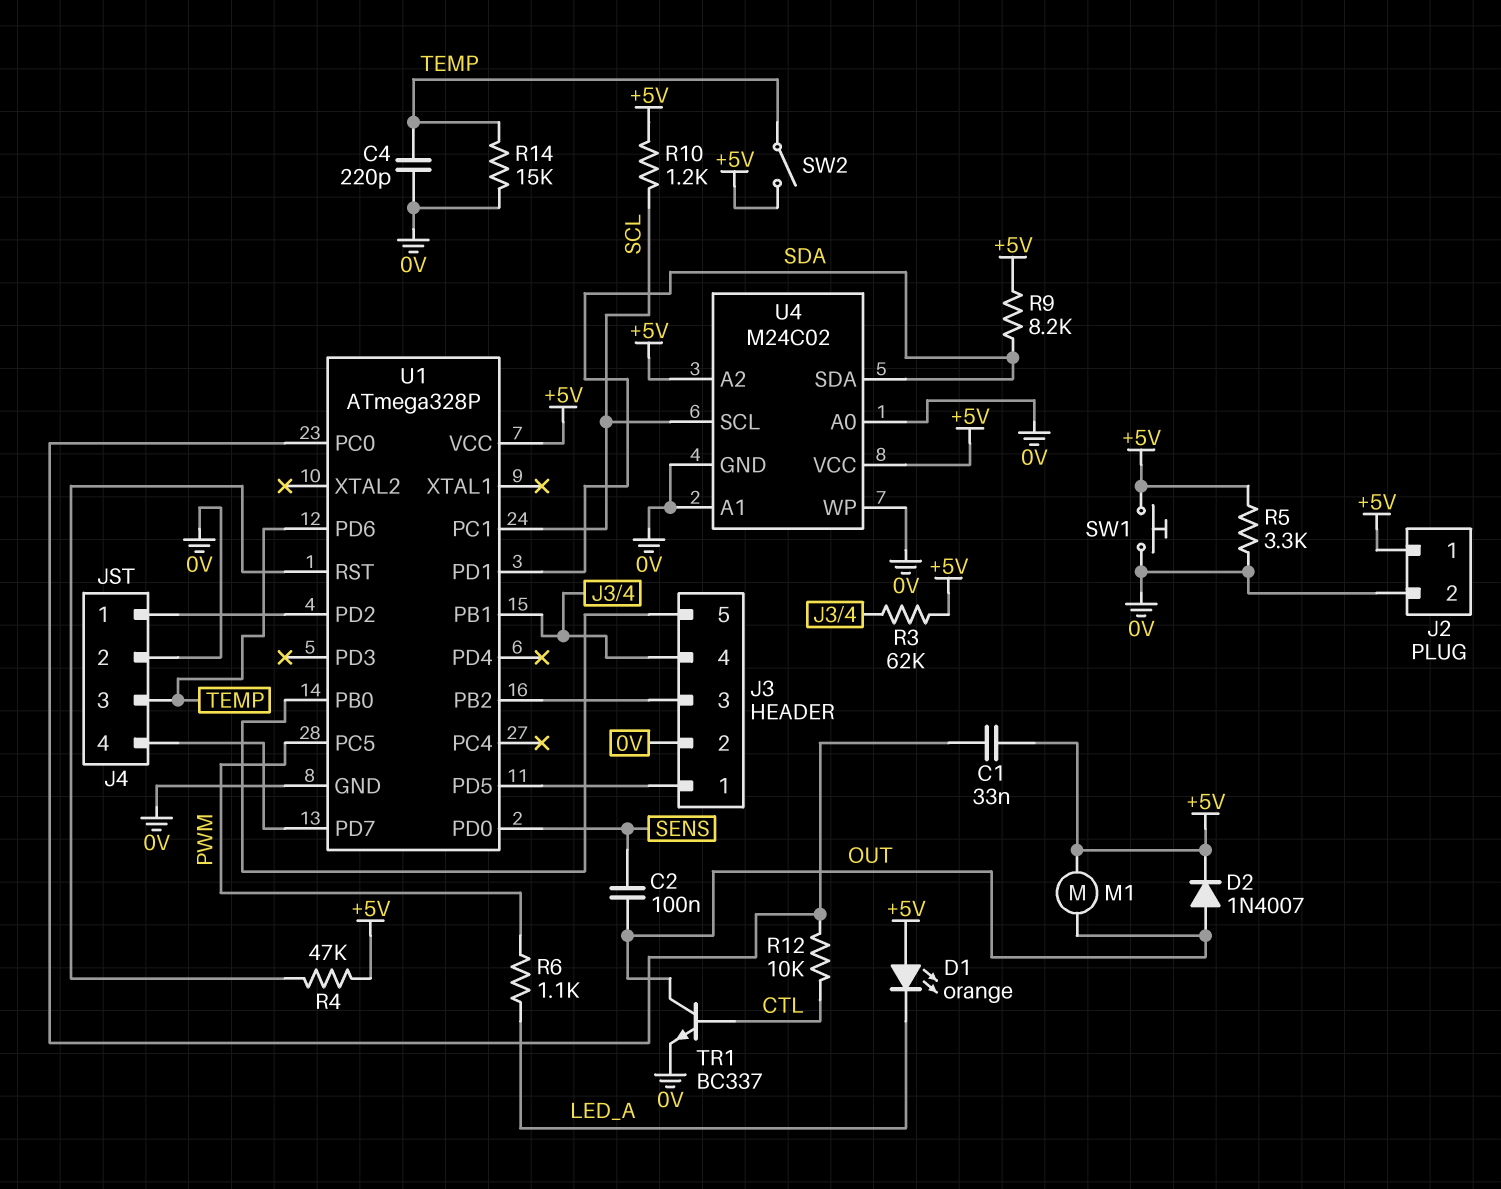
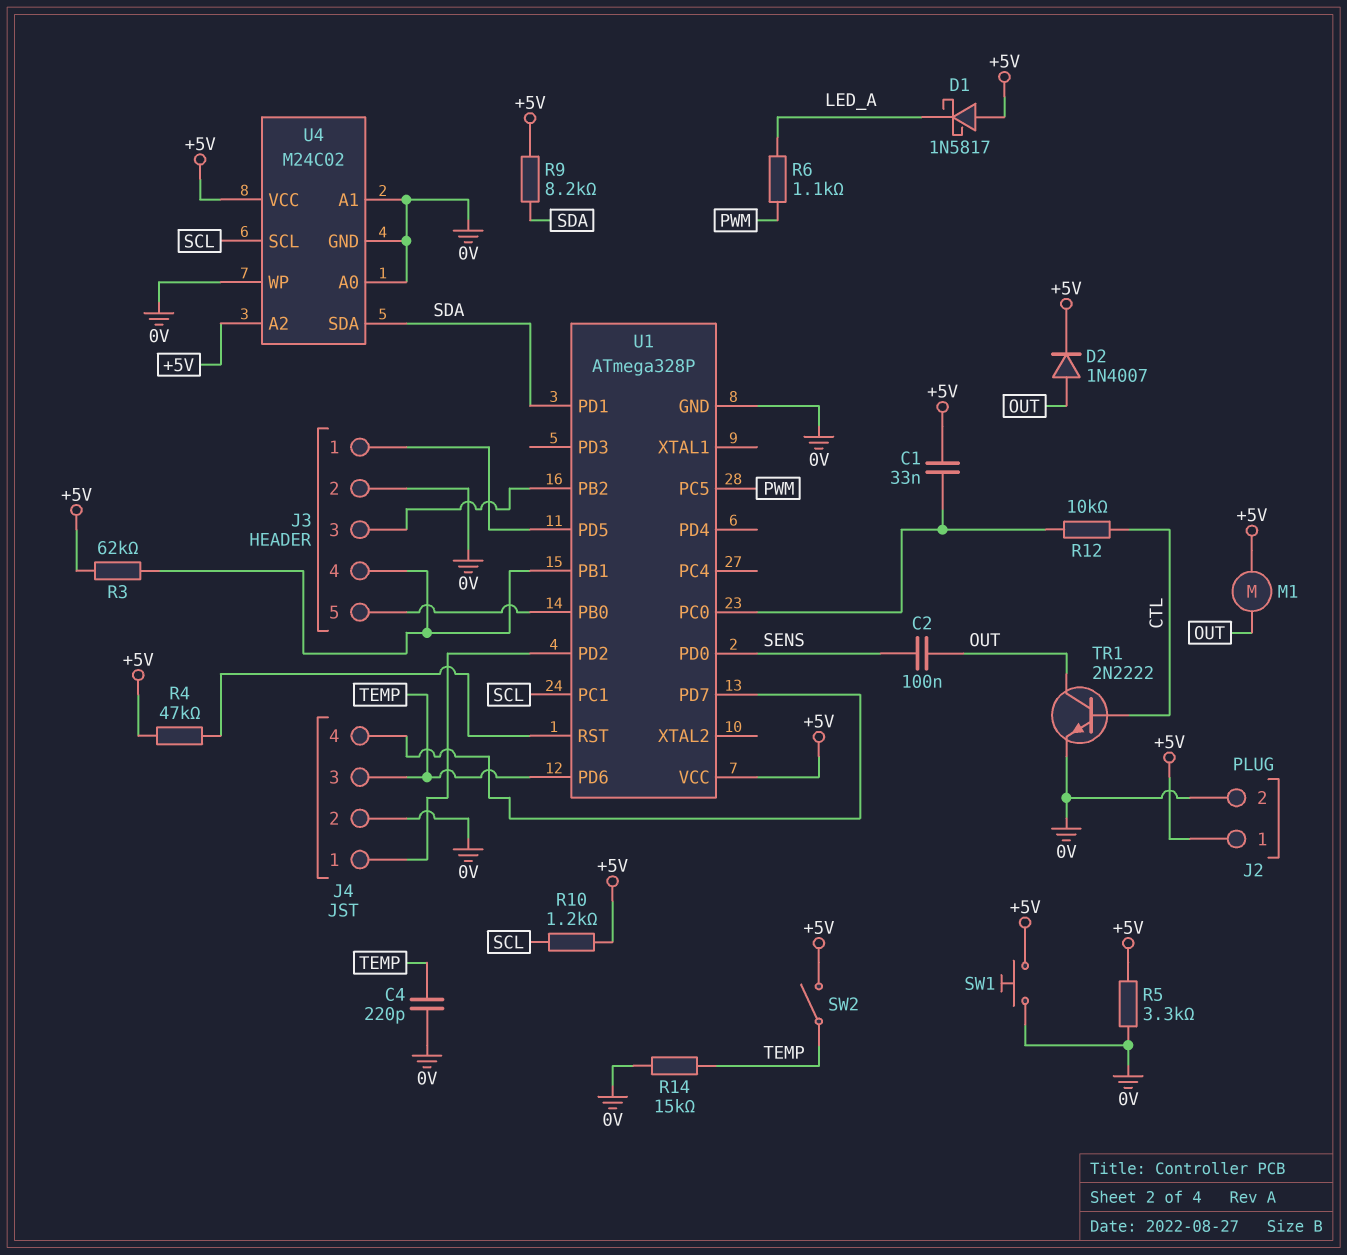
D1: LED orange (A +5V, K LED_A) -> schottky 1N5817 (A +5V, K LED_A)
TR1: NPN BC337 (B CTL, C OUT, E 0V) -> NPN 2N2222 (B CTL, C OUT, E 0V)

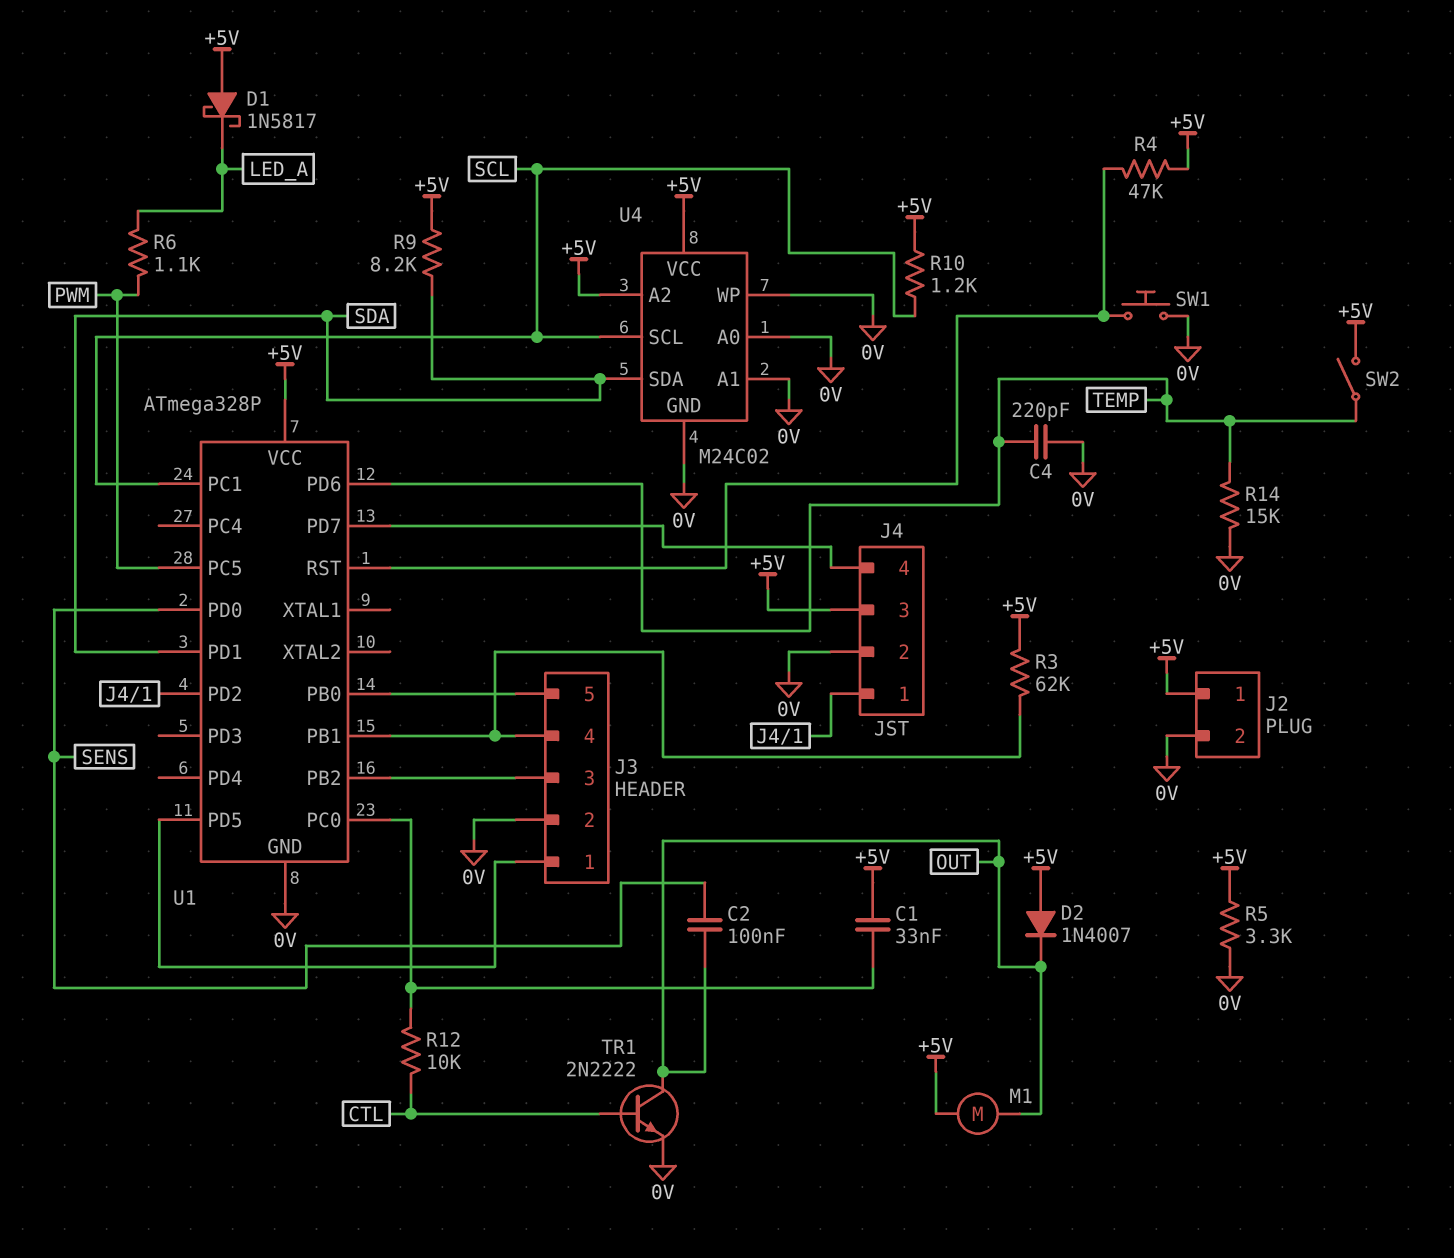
D2: diode 1N4007 (A OUT, K +5V) -> diode 1N4007 (A +5V, K OUT)
J4 pin 3: TEMP -> +5V
SW1: button (+5V, 0V) -> button (0V, U1/RST)

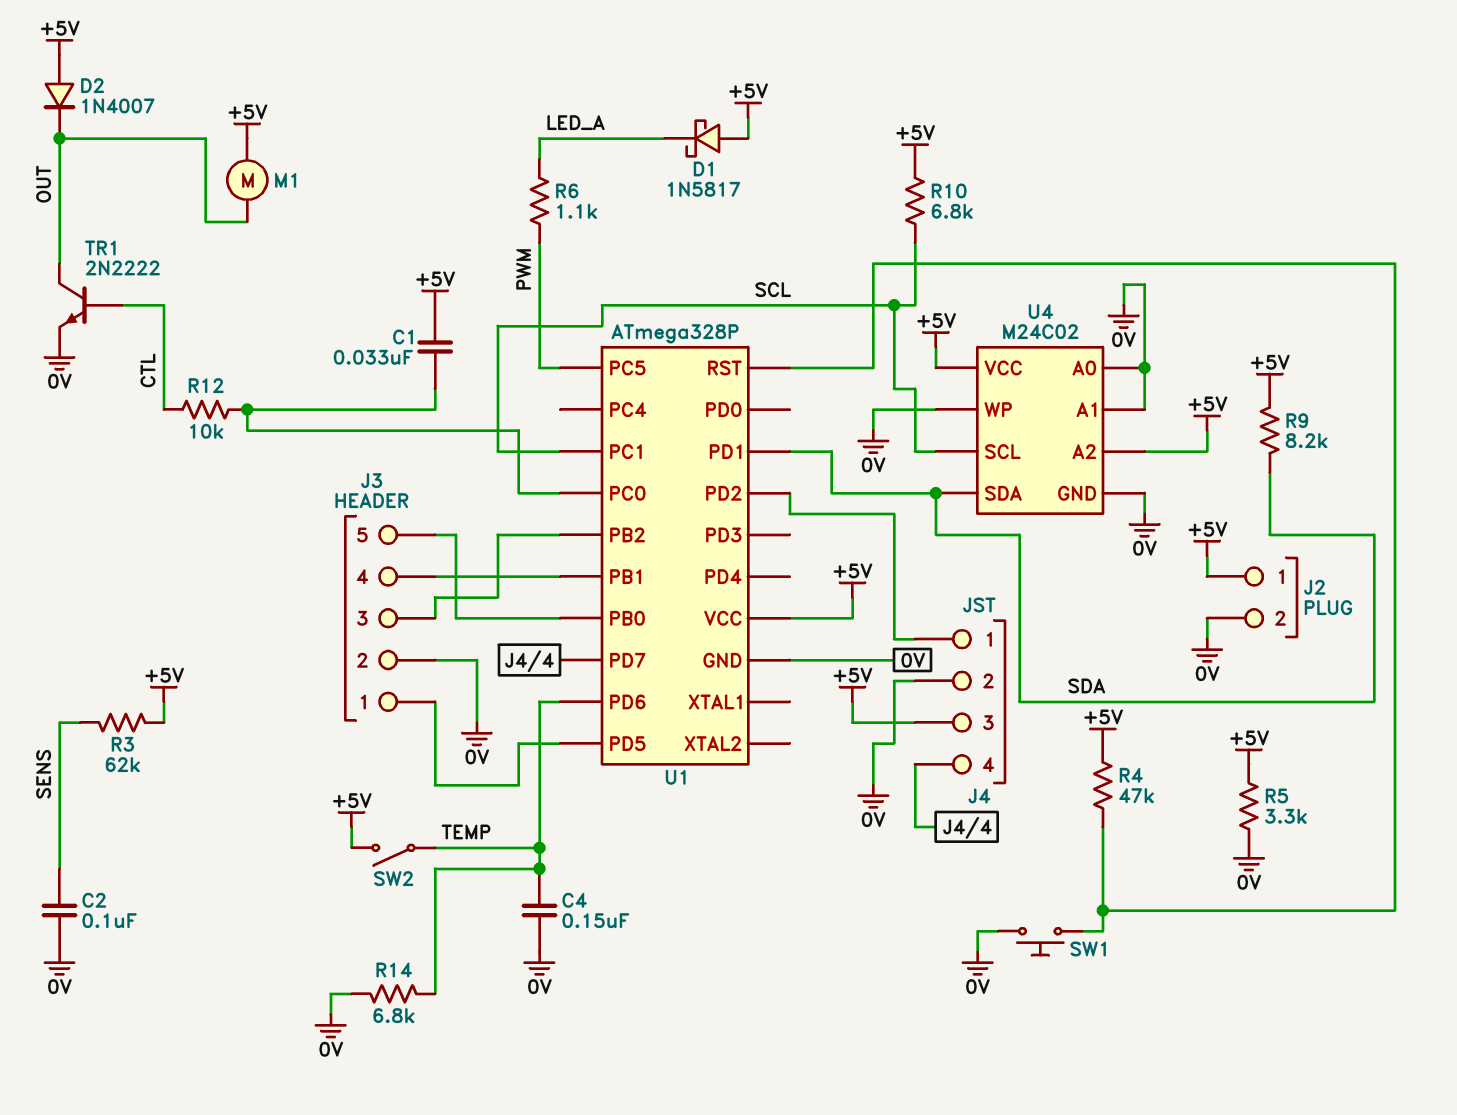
C2: 100nF (OUT, SENS) -> 100nF (0V, SENS)
C4: 220pF (0V, TEMP) -> 150nF (0V, TEMP)
R3: 62k (+5V, J3/4) -> 62k (+5V, SENS)
R10: 1.2k (+5V, SCL) -> 6.8k (+5V, SCL)
R14: 15k (0V, TEMP) -> 6.8k (0V, TEMP)
U1 pin PD0: SENS -> none

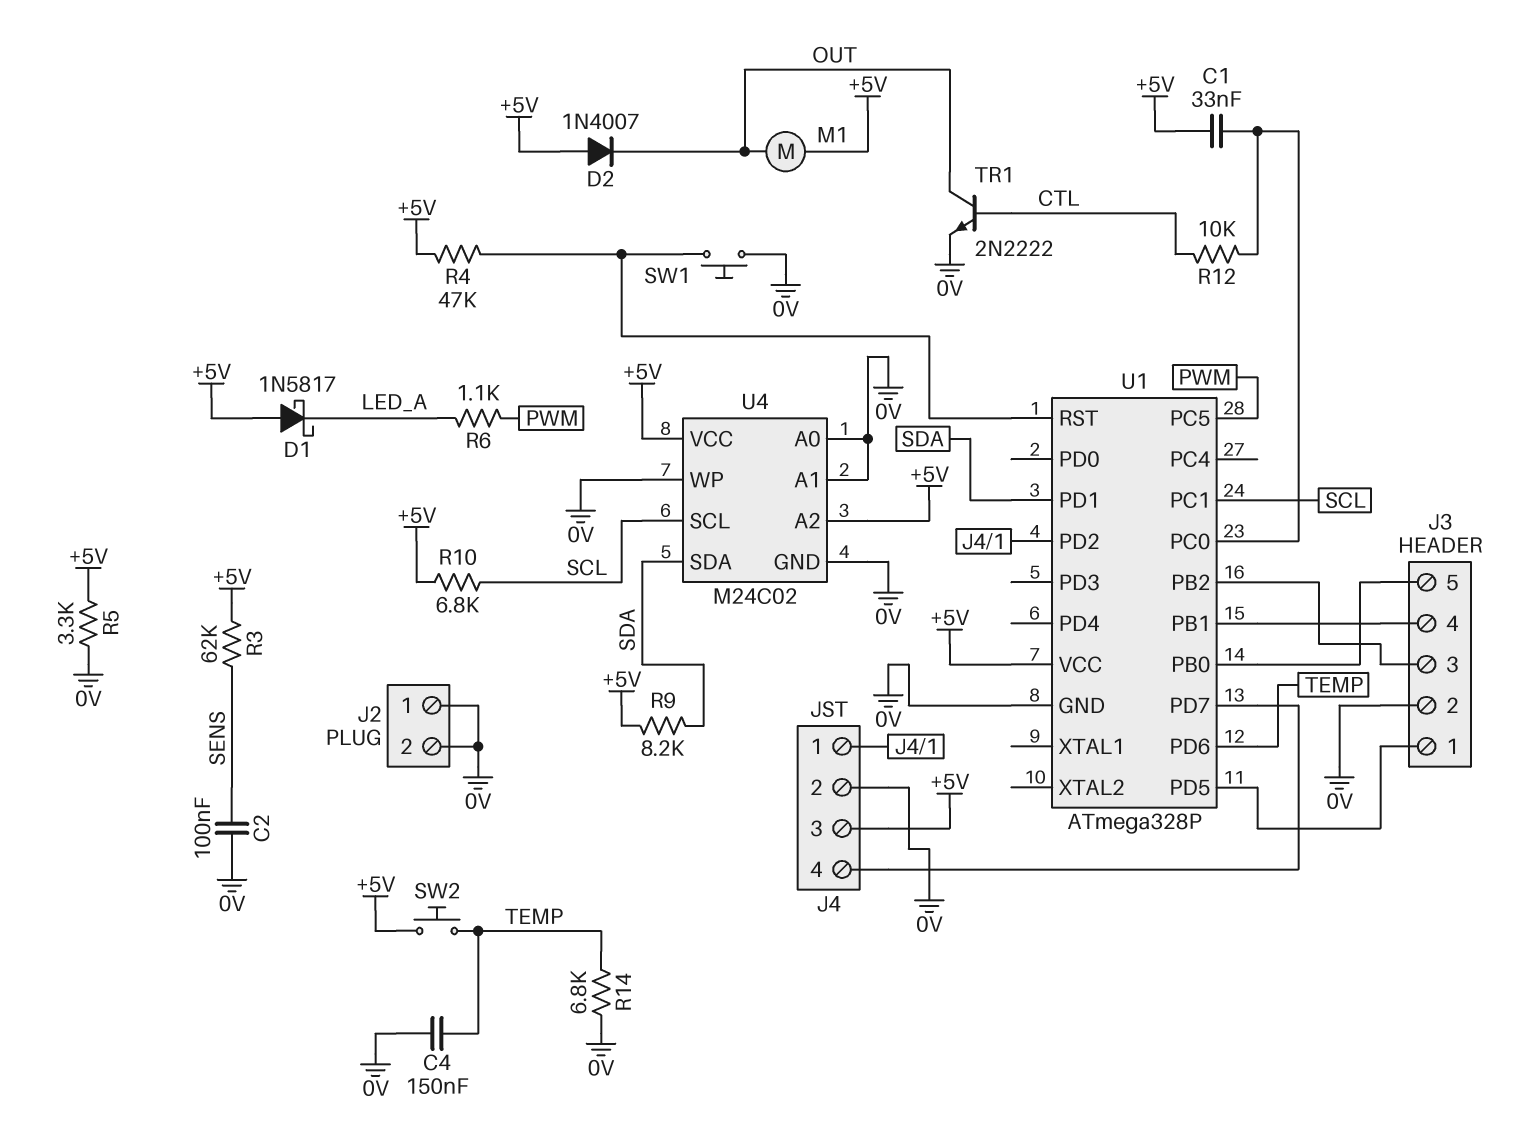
J2 pin 1: +5V -> 0V
SW2: switch (+5V, TEMP) -> button (+5V, TEMP)

